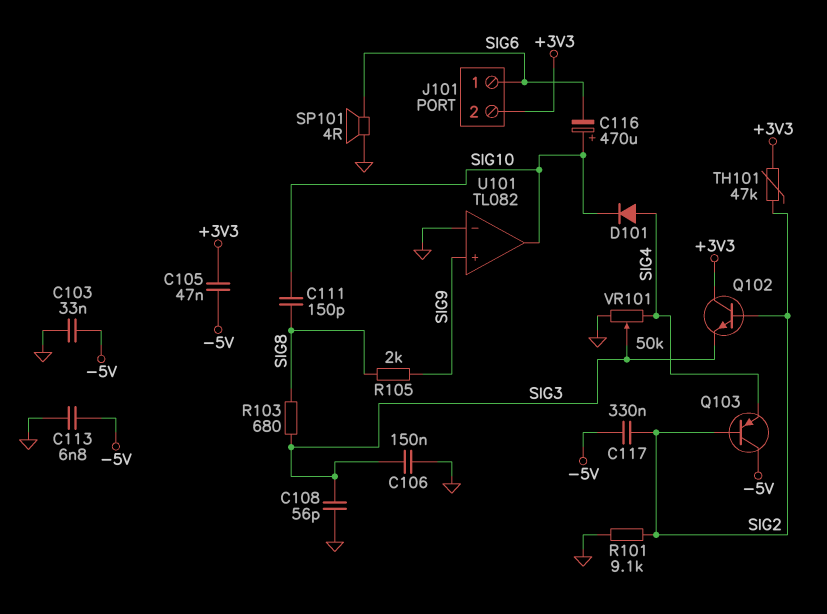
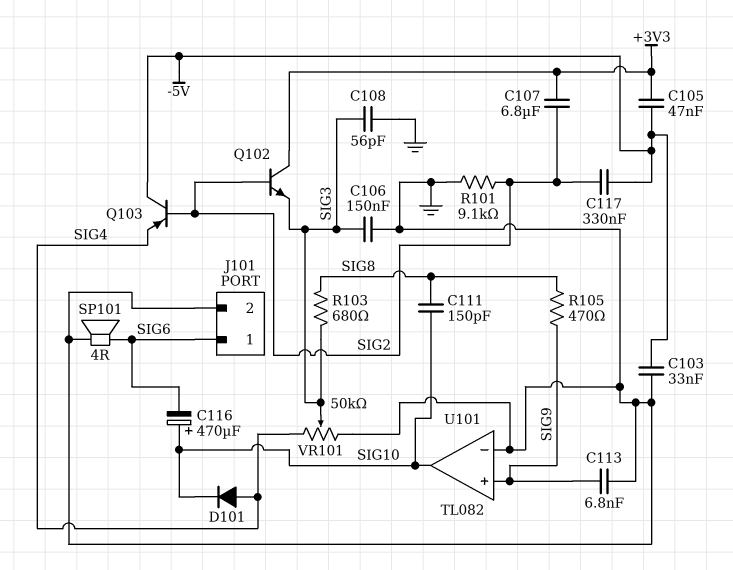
C107: none -> 6.8uF (+3V3, SIG2)
C113: 6.8nF (-5V, GND) -> 6.8nF (GND, SIG9)
J101 pin 2: +3V3 -> GND
R105: 2k (SIG8, SIG9) -> 470 (SIG8, SIG9)
TH101: 47k (+3V3, SIG2) -> none

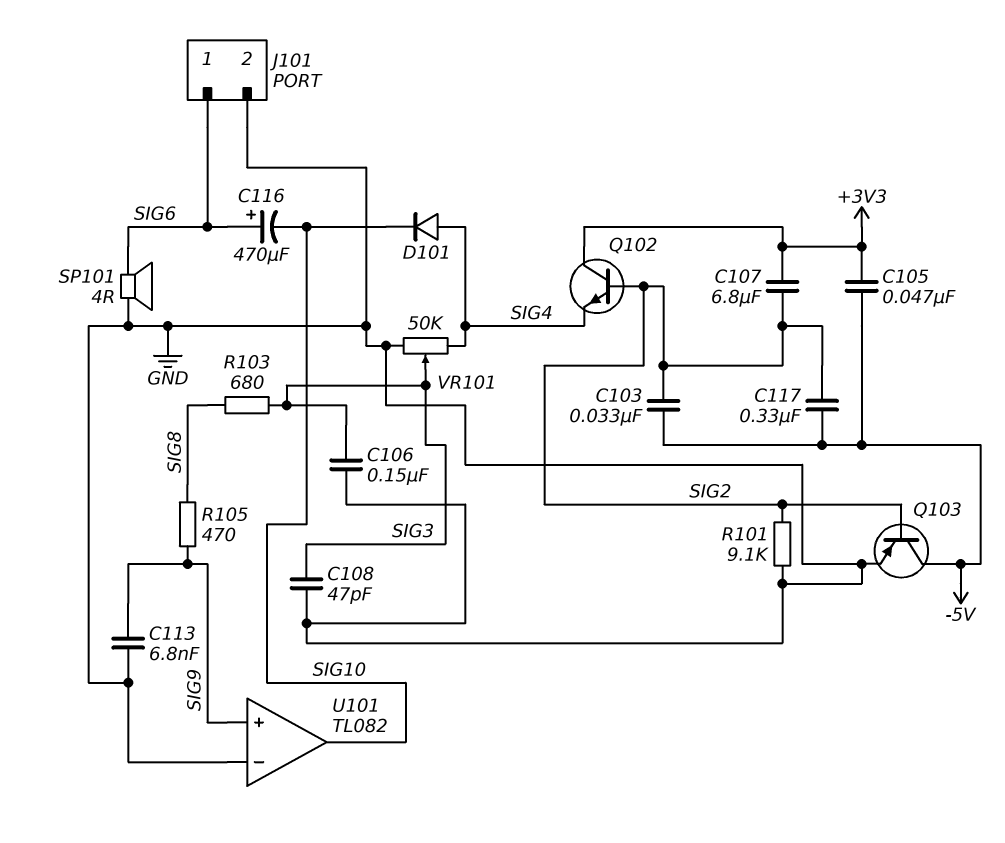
C103: 33nF (-5V, GND) -> 33nF (-5V, SIG2)
C108: 56pF (GND, SIG3) -> 47pF (GND, SIG3)
C111: 150pF (SIG8, SIG10) -> none
C116: 470uF (plus SIG10, minus SIG6) -> 470uF (plus SIG6, minus SIG10)
Q102: NPN (B SIG2, C +3V3, E SIG3) -> NPN (B SIG2, C +3V3, E SIG4)
Q103: PNP (B SIG2, C -5V, E SIG4) -> PNP (B SIG2, C -5V, E GND)

